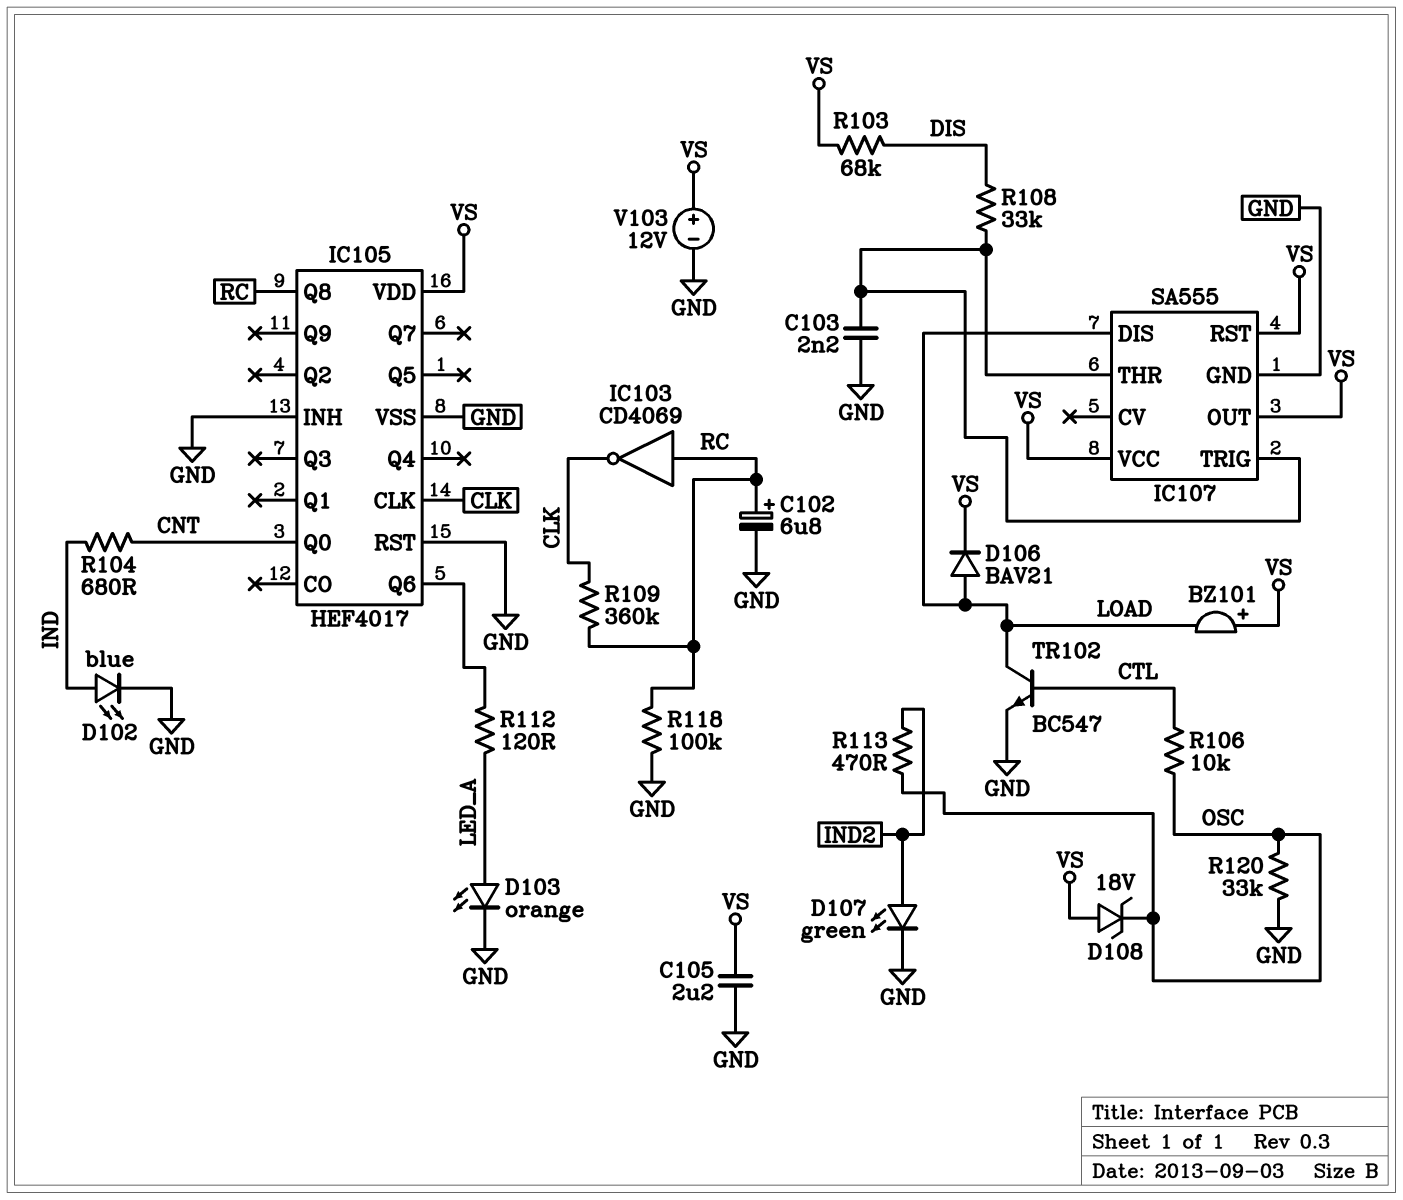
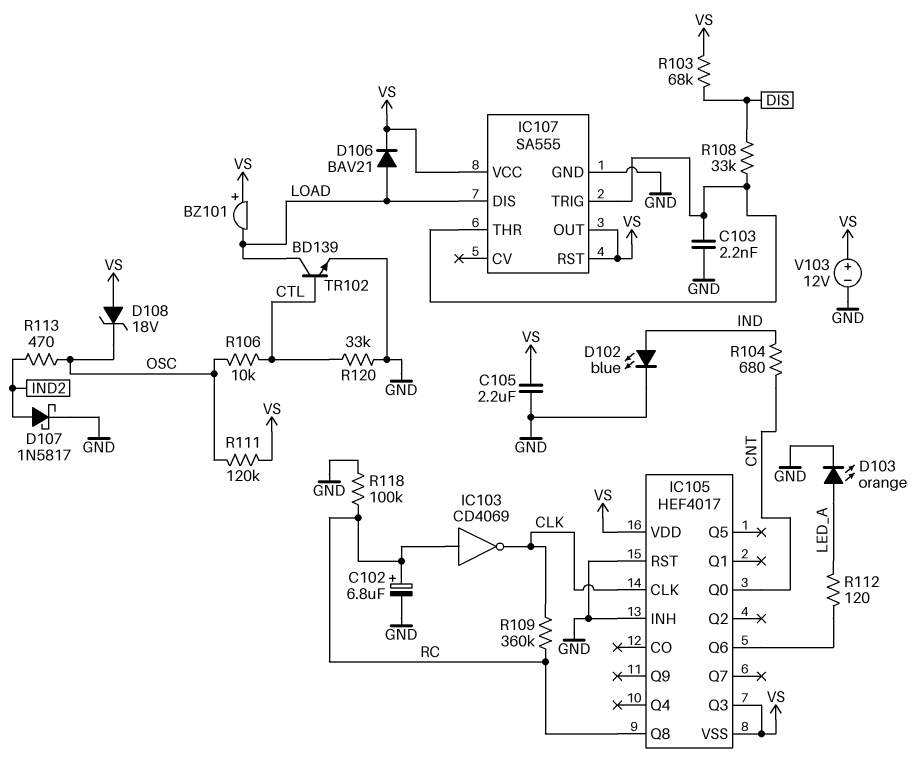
D107: LED green (A IND2, K GND) -> schottky 1N5817 (A IND2, K GND)
IC105 pin Q3: none -> VS
IC105 pin VSS: GND -> VS
R111: none -> 120k (OSC, VS)
R120: 33k (GND, OSC) -> 33k (CTL, GND)
TR102: NPN BC547 (B CTL, C LOAD, E GND) -> NPN BD139 (B CTL, C LOAD, E GND)

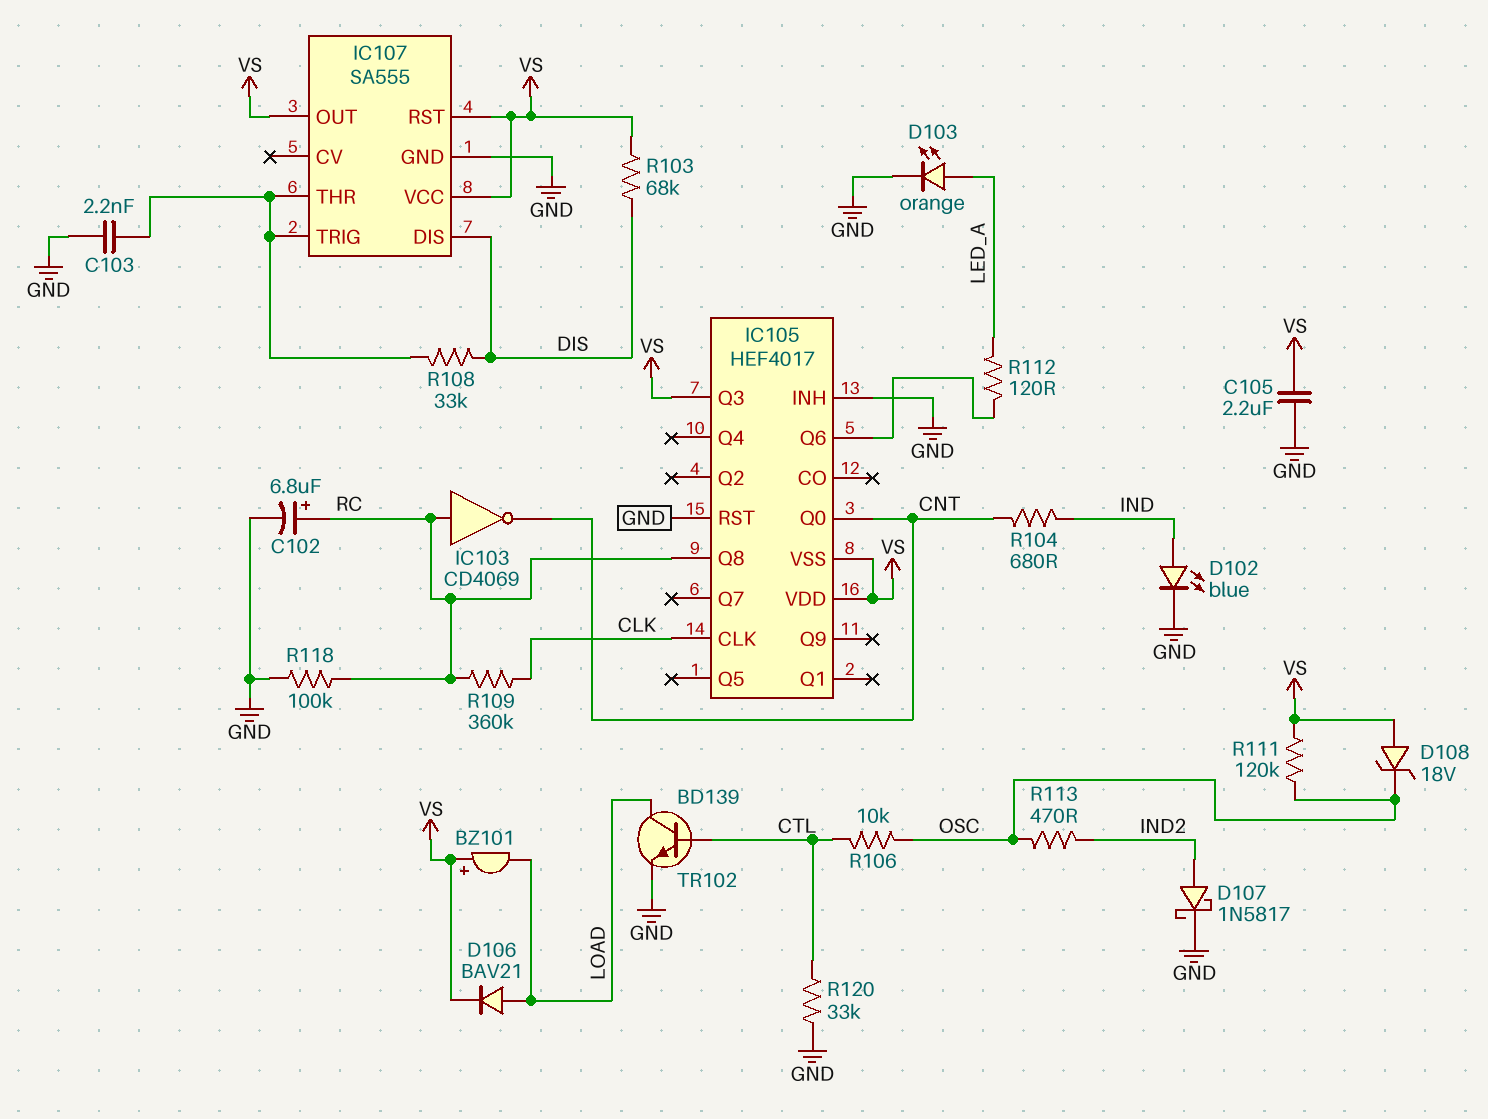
IC103: NOT CD4069 (in RC, out CLK) -> NOT CD4069 (in RC, out CNT)
IC107 pin DIS: LOAD -> DIS
V103: 12V (plus VS, minus GND) -> none

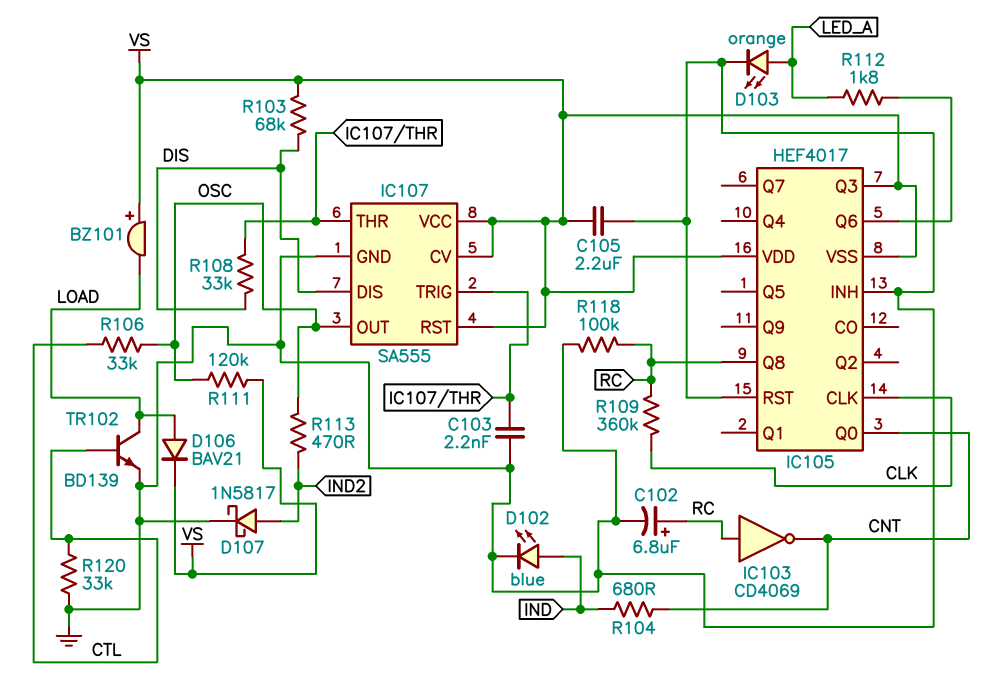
D108: zener 18V (A VS, K OSC) -> none
IC107 pin CV: none -> VS
IC107 pin OUT: VS -> OSC
R106: 10k (CTL, OSC) -> 33k (CTL, OSC)
R112: 120 (IC105/Q6, LED_A) -> 1.8k (IC105/Q6, LED_A)

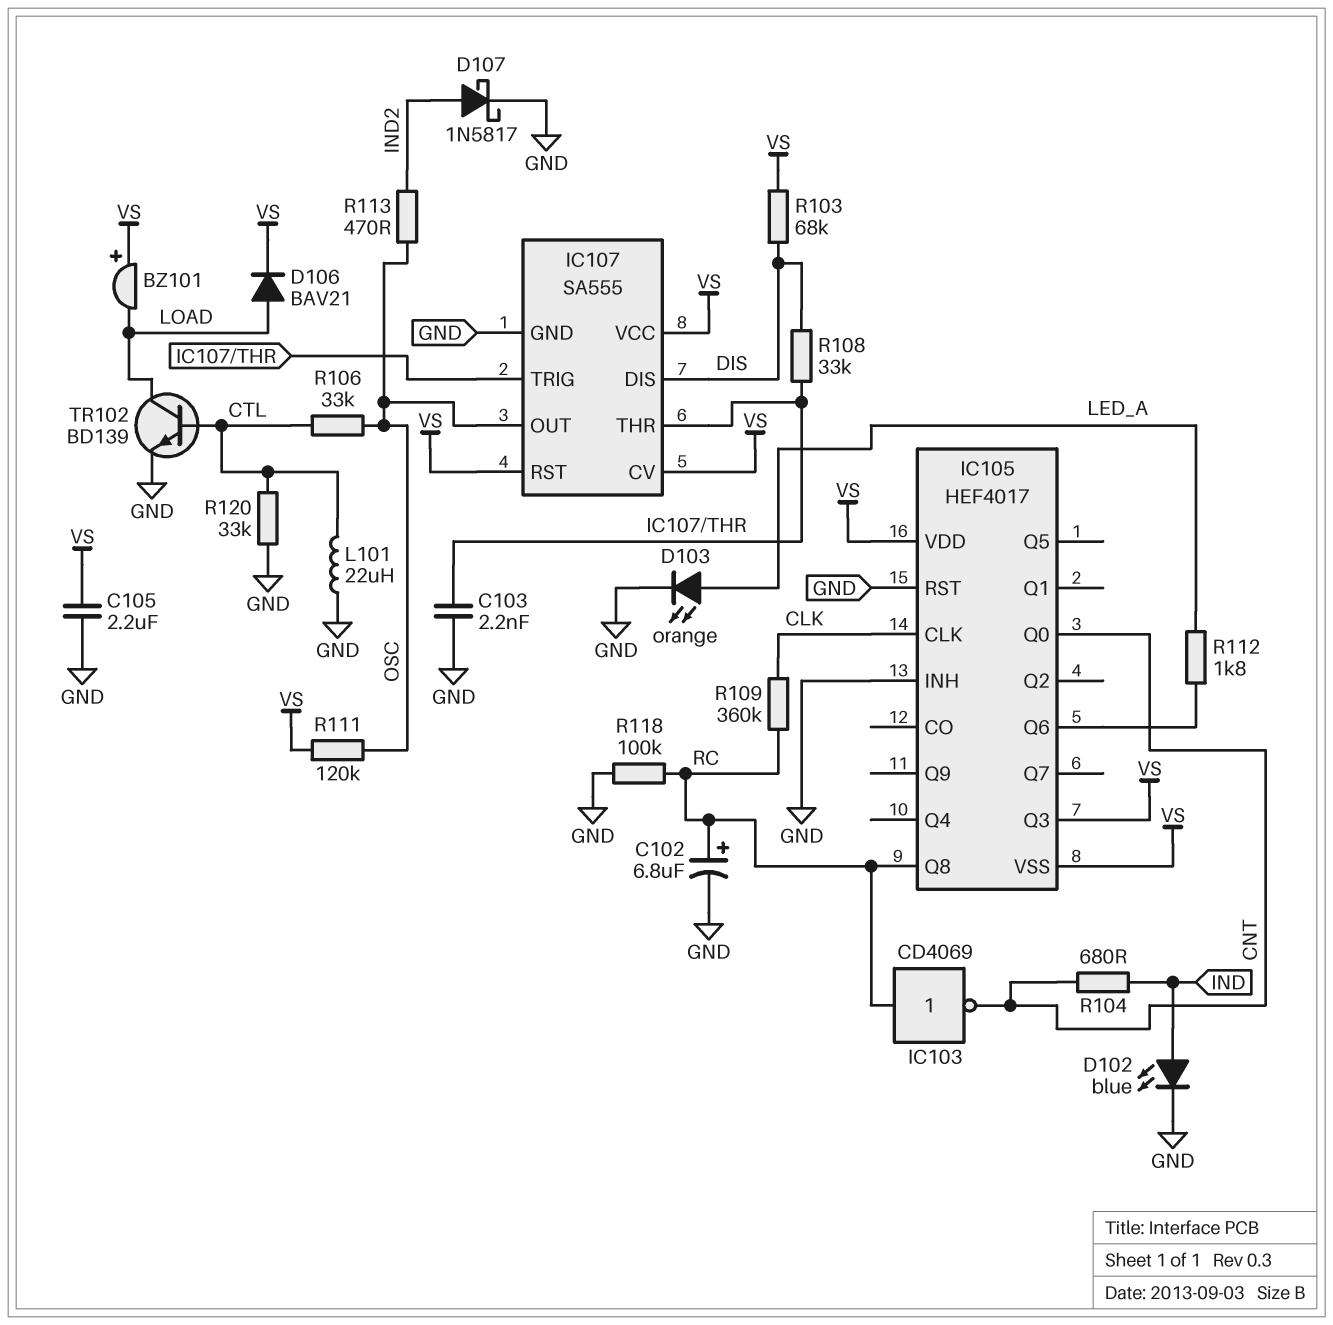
L101: none -> 22uH (CTL, GND)

